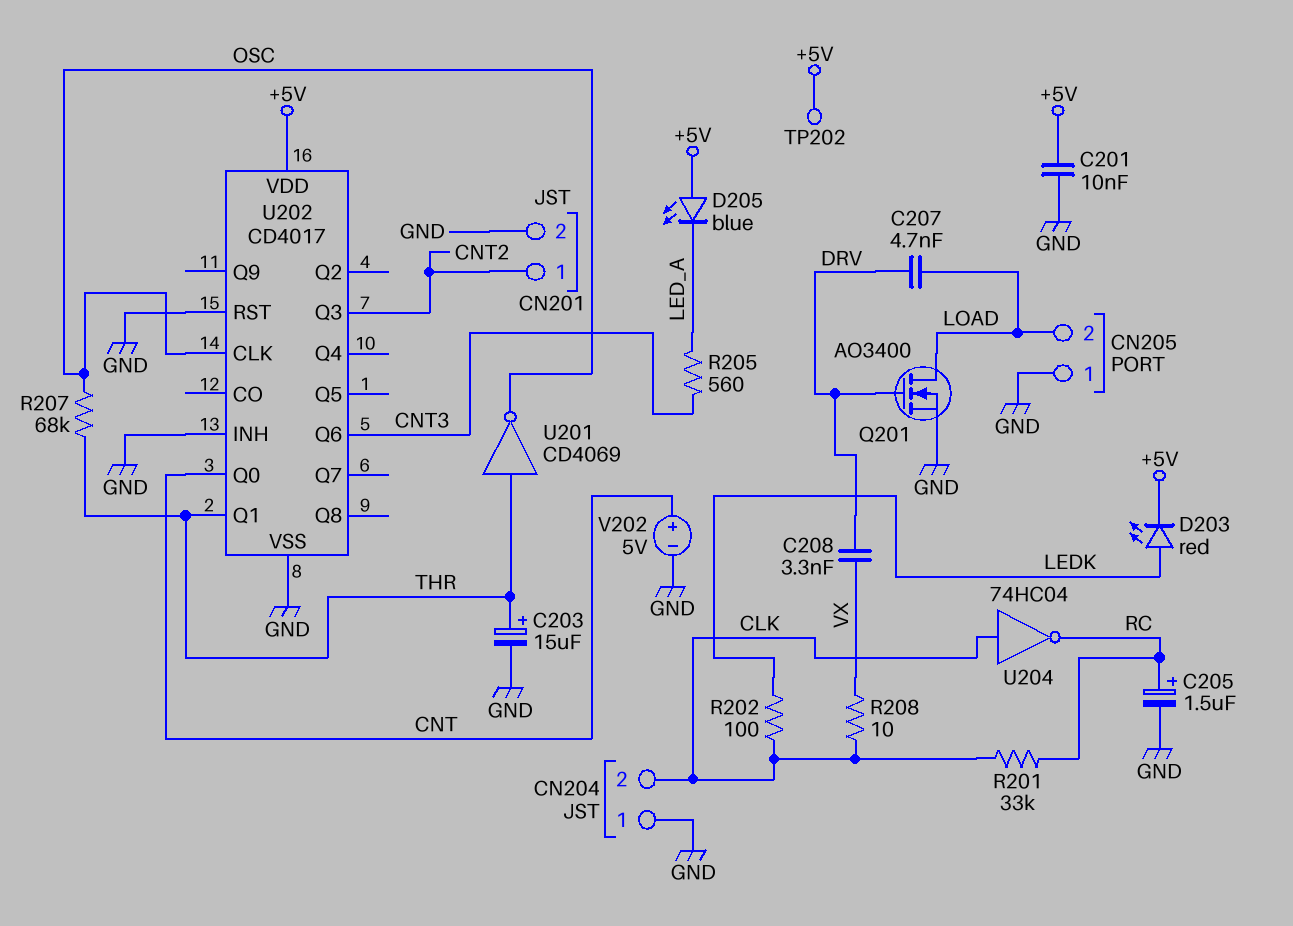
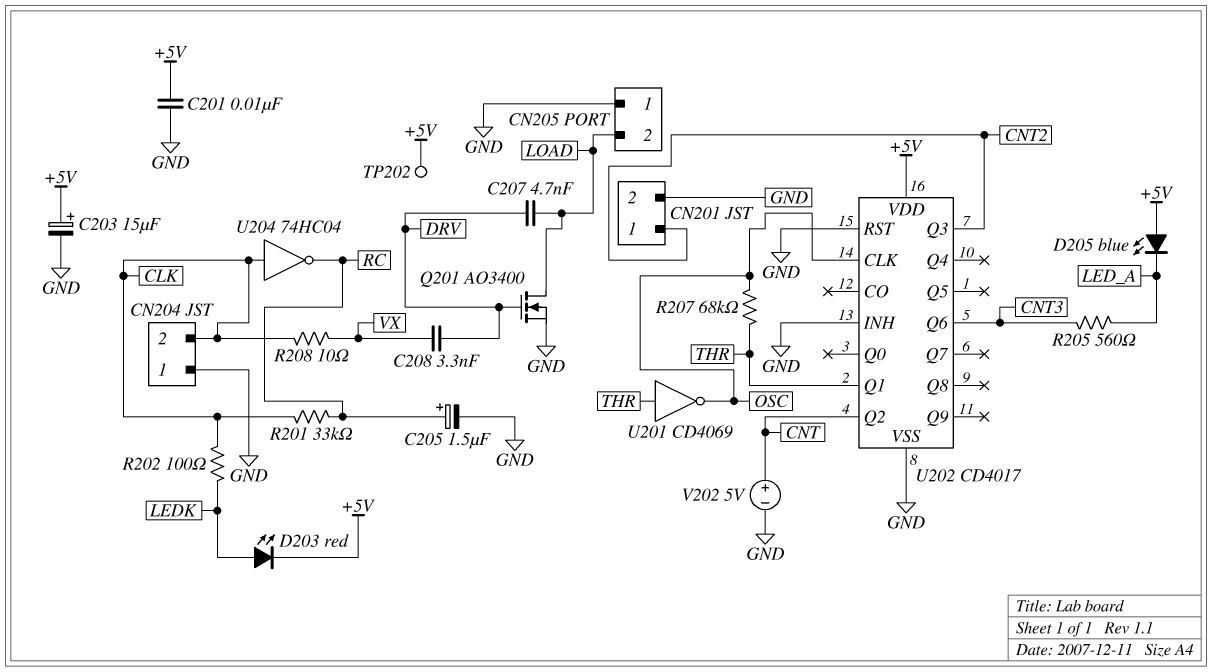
C203: 15uF (plus THR, minus GND) -> 15uF (plus +5V, minus GND)
U202 pin Q0: CNT -> none
U202 pin Q2: none -> CNT

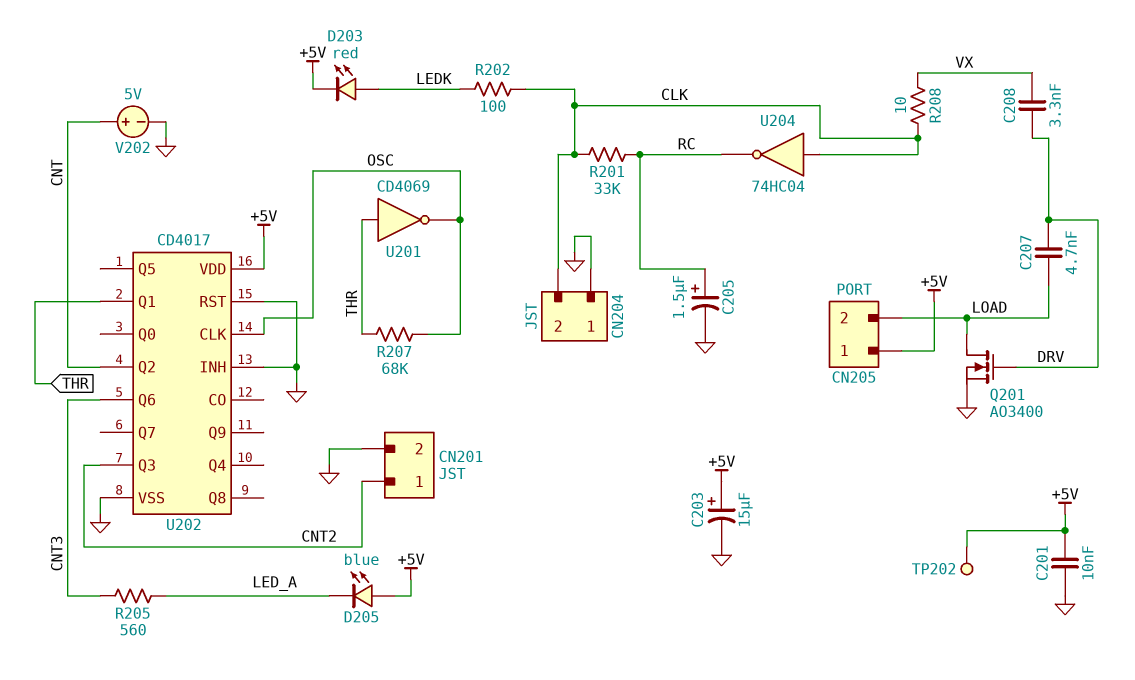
CN205 pin 1: GND -> +5V

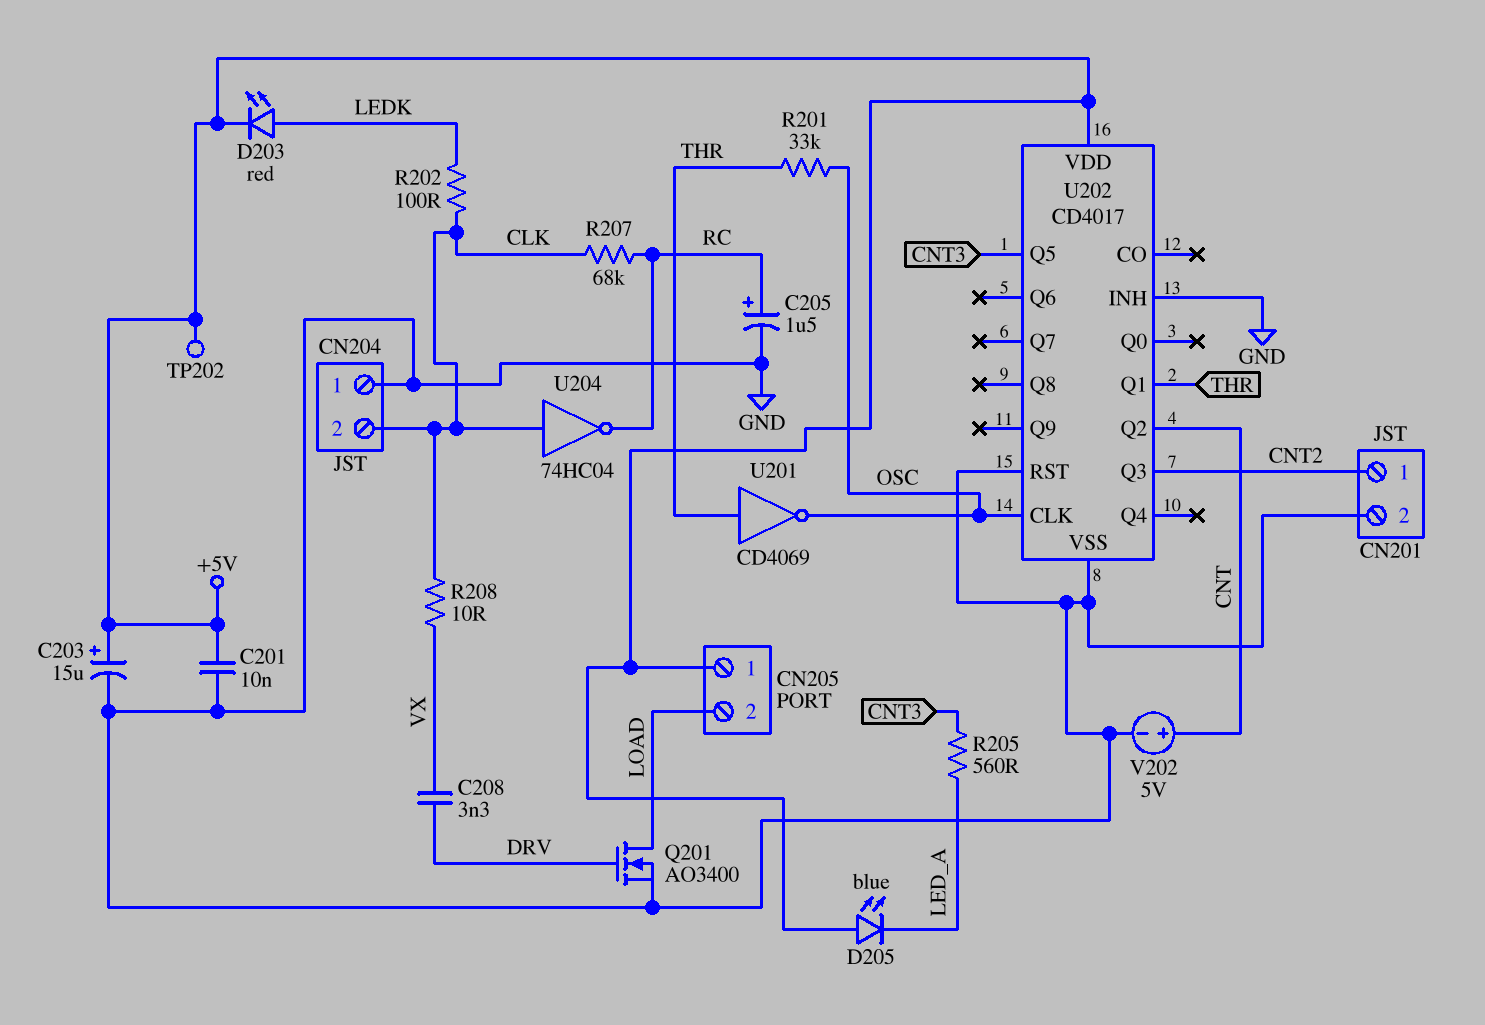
C207: 4.7nF (DRV, LOAD) -> none
R201: 33k (CLK, RC) -> 33k (OSC, THR)
R207: 68k (OSC, THR) -> 68k (CLK, RC)
U202 pin Q5: none -> CNT3
U202 pin Q6: CNT3 -> none

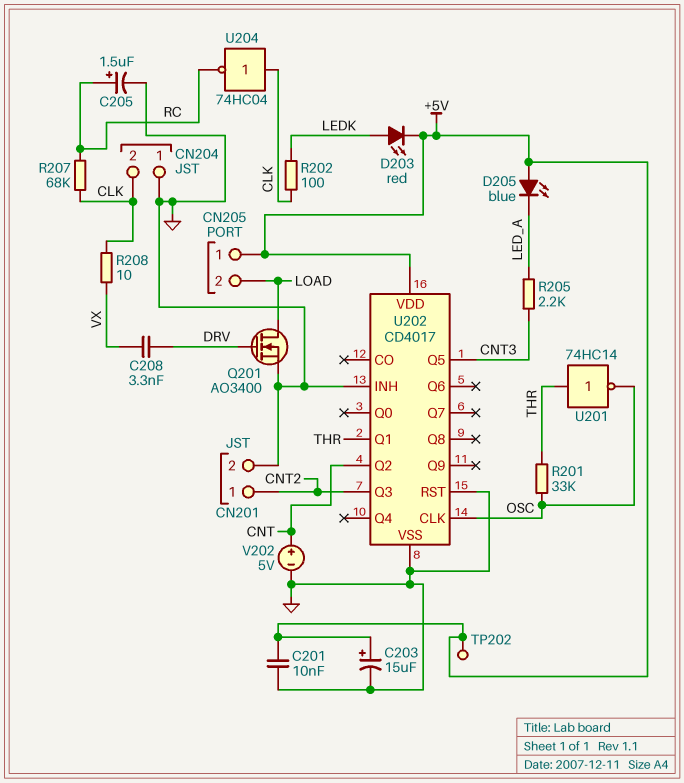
R205: 560 (CNT3, LED_A) -> 2.2k (CNT3, LED_A)
U201: NOT CD4069 (in THR, out OSC) -> NOT 74HC14 (in THR, out OSC)

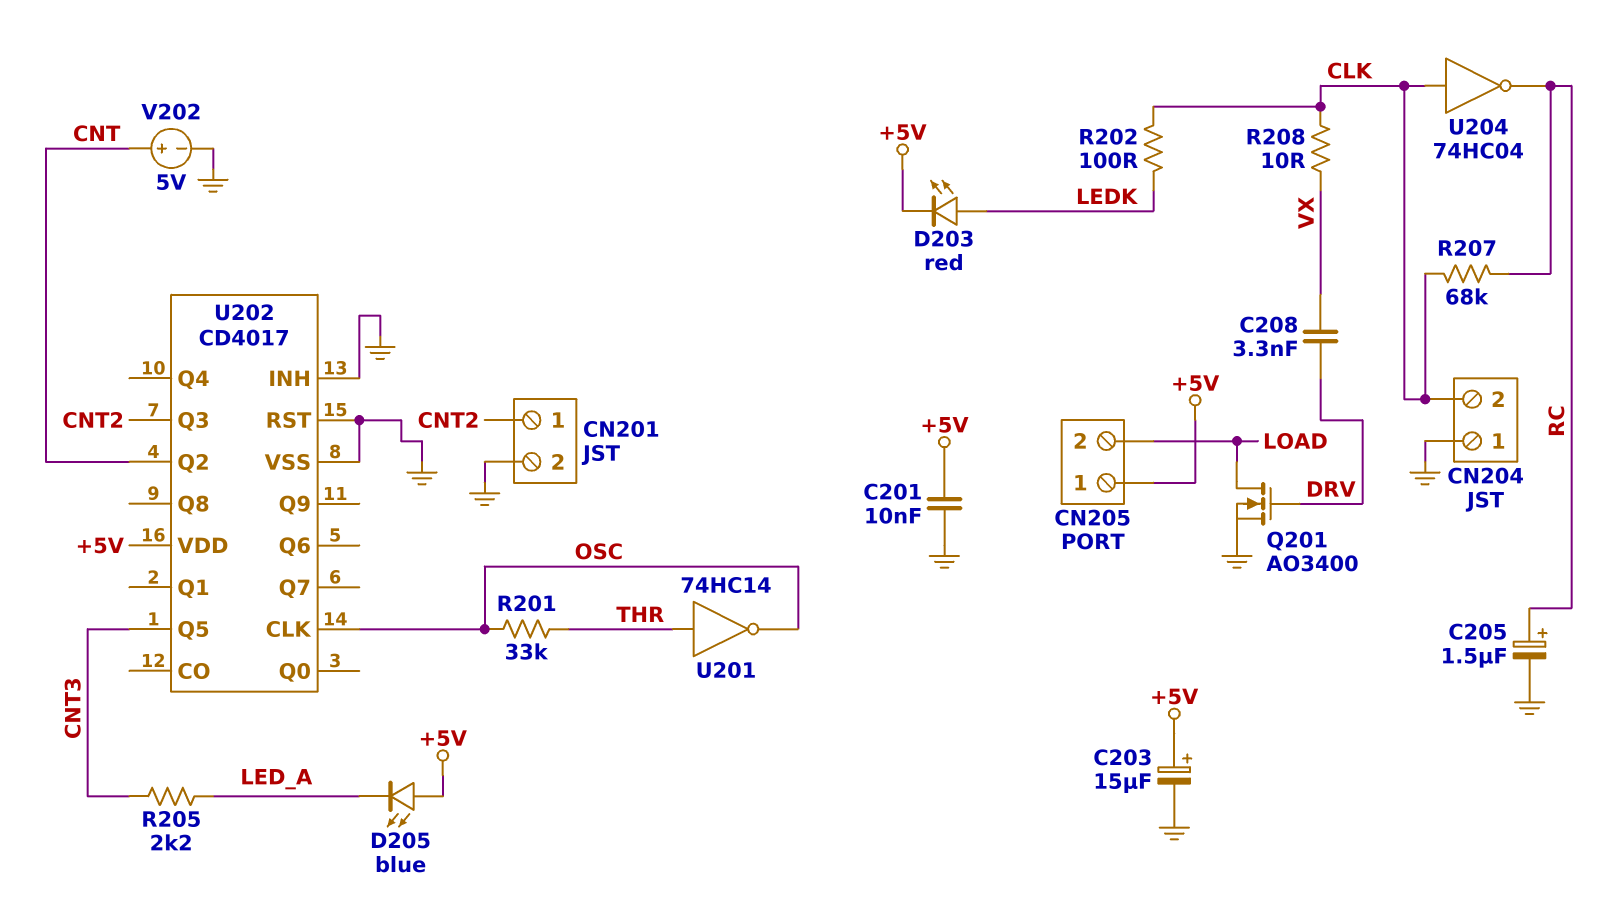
TP202: test point (+5V) -> none
U202 pin Q1: THR -> none

